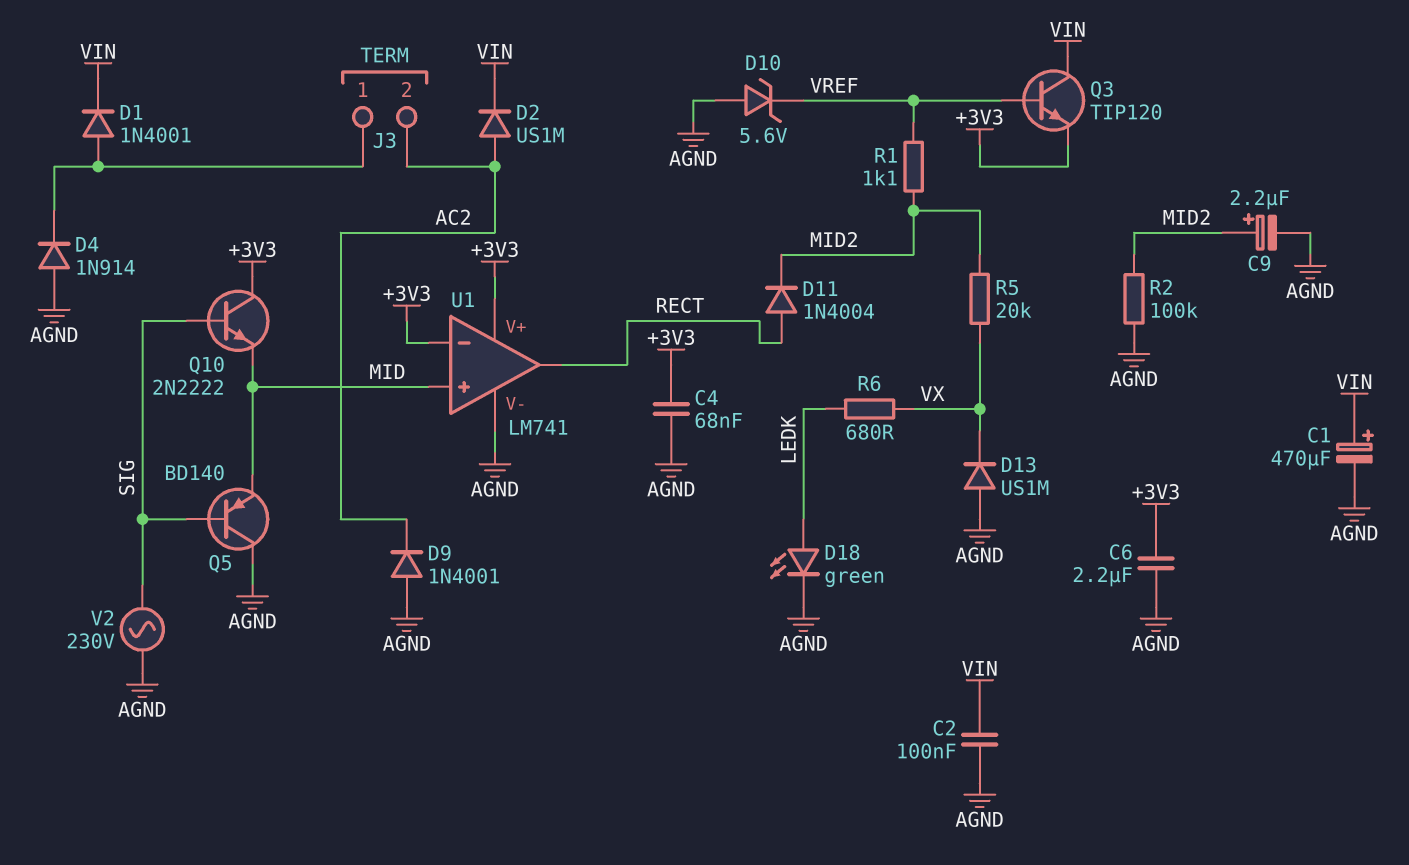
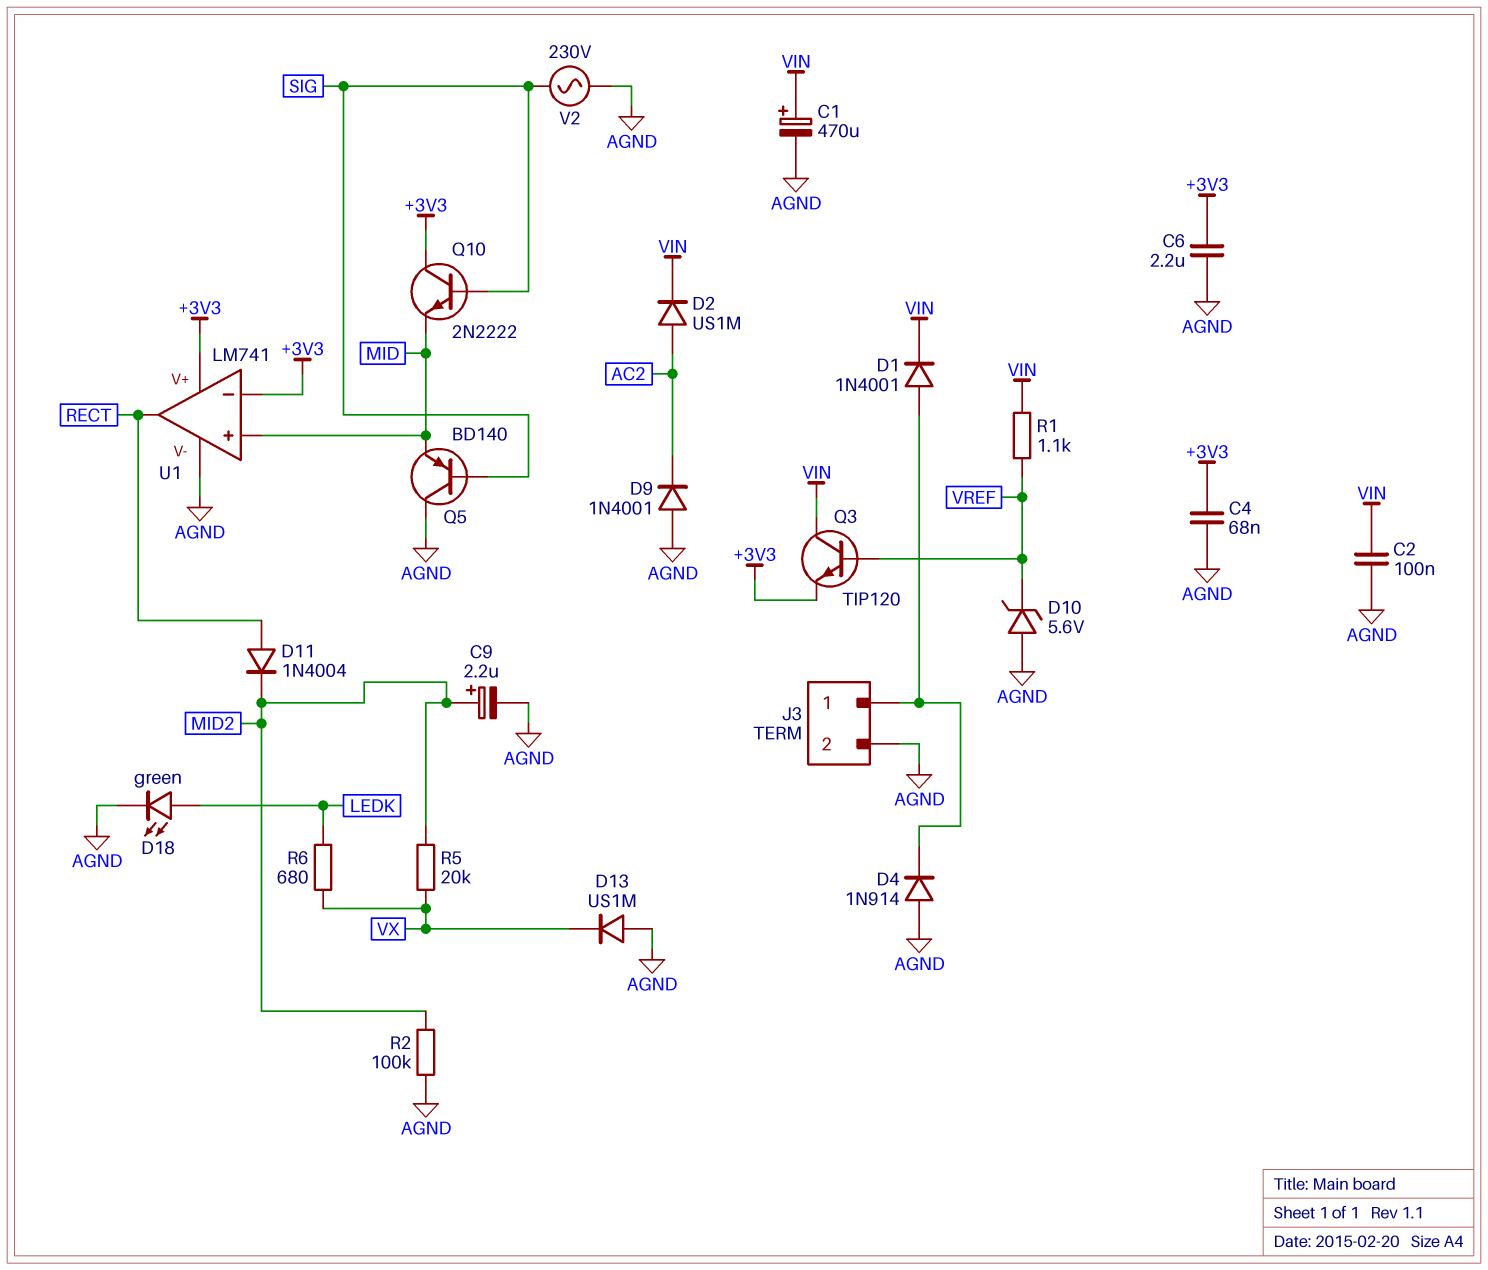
J3 pin 2: AC2 -> AGND
R1: 1.1k (MID2, VREF) -> 1.1k (VIN, VREF)

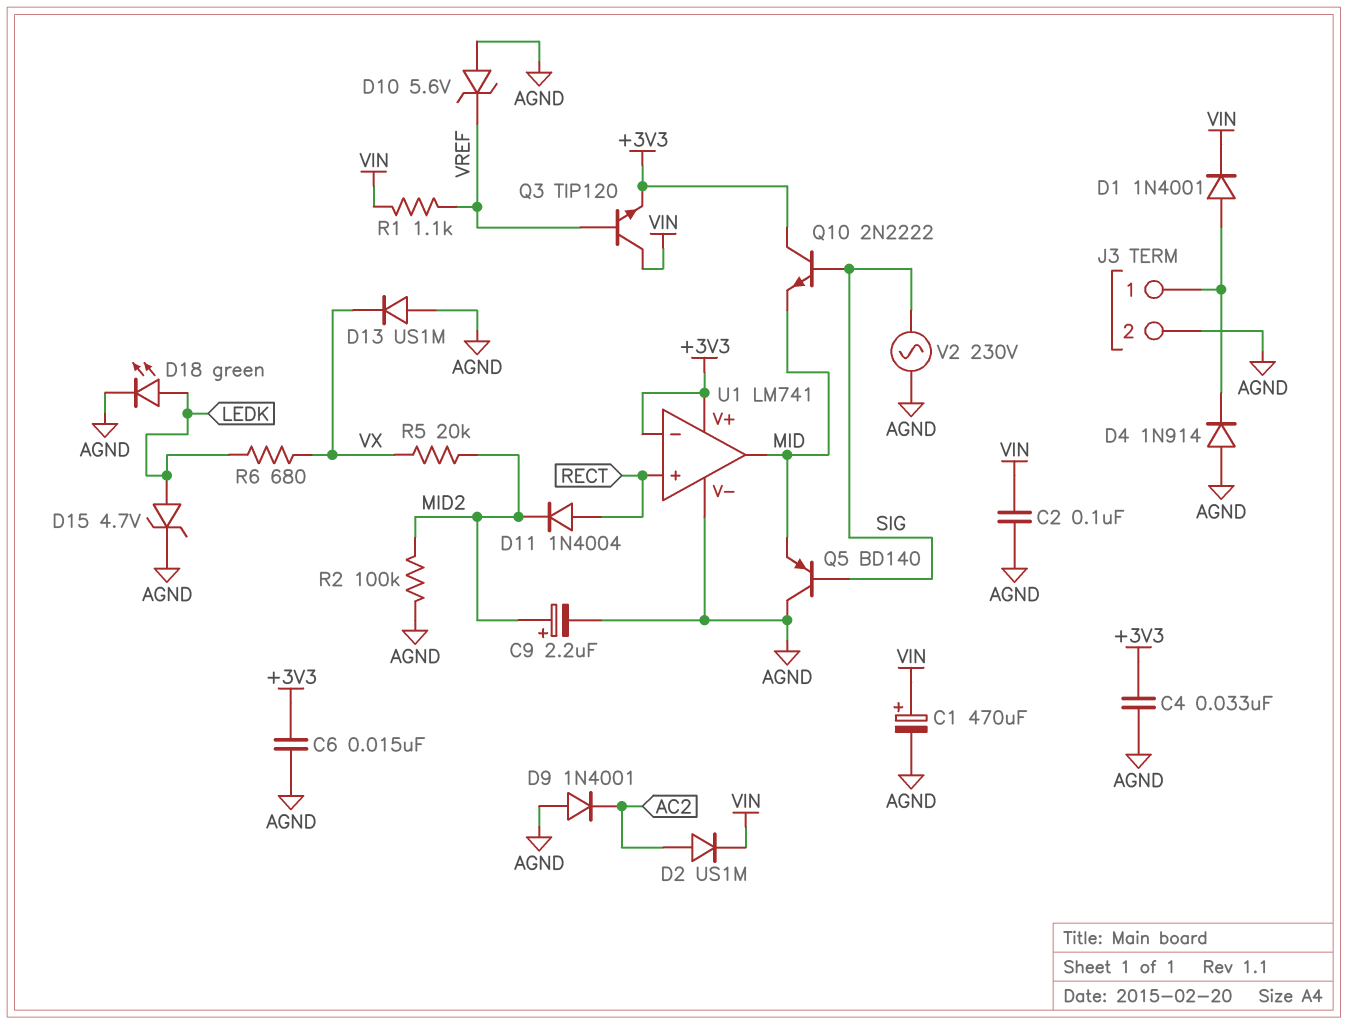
C4: 68nF (+3V3, AGND) -> 33nF (+3V3, AGND)
C6: 2.2uF (+3V3, AGND) -> 15nF (+3V3, AGND)
D15: none -> zener 4.7V (A LEDK, K AGND)
U1 pin in+: MID -> RECT
U1 pin out: RECT -> MID

